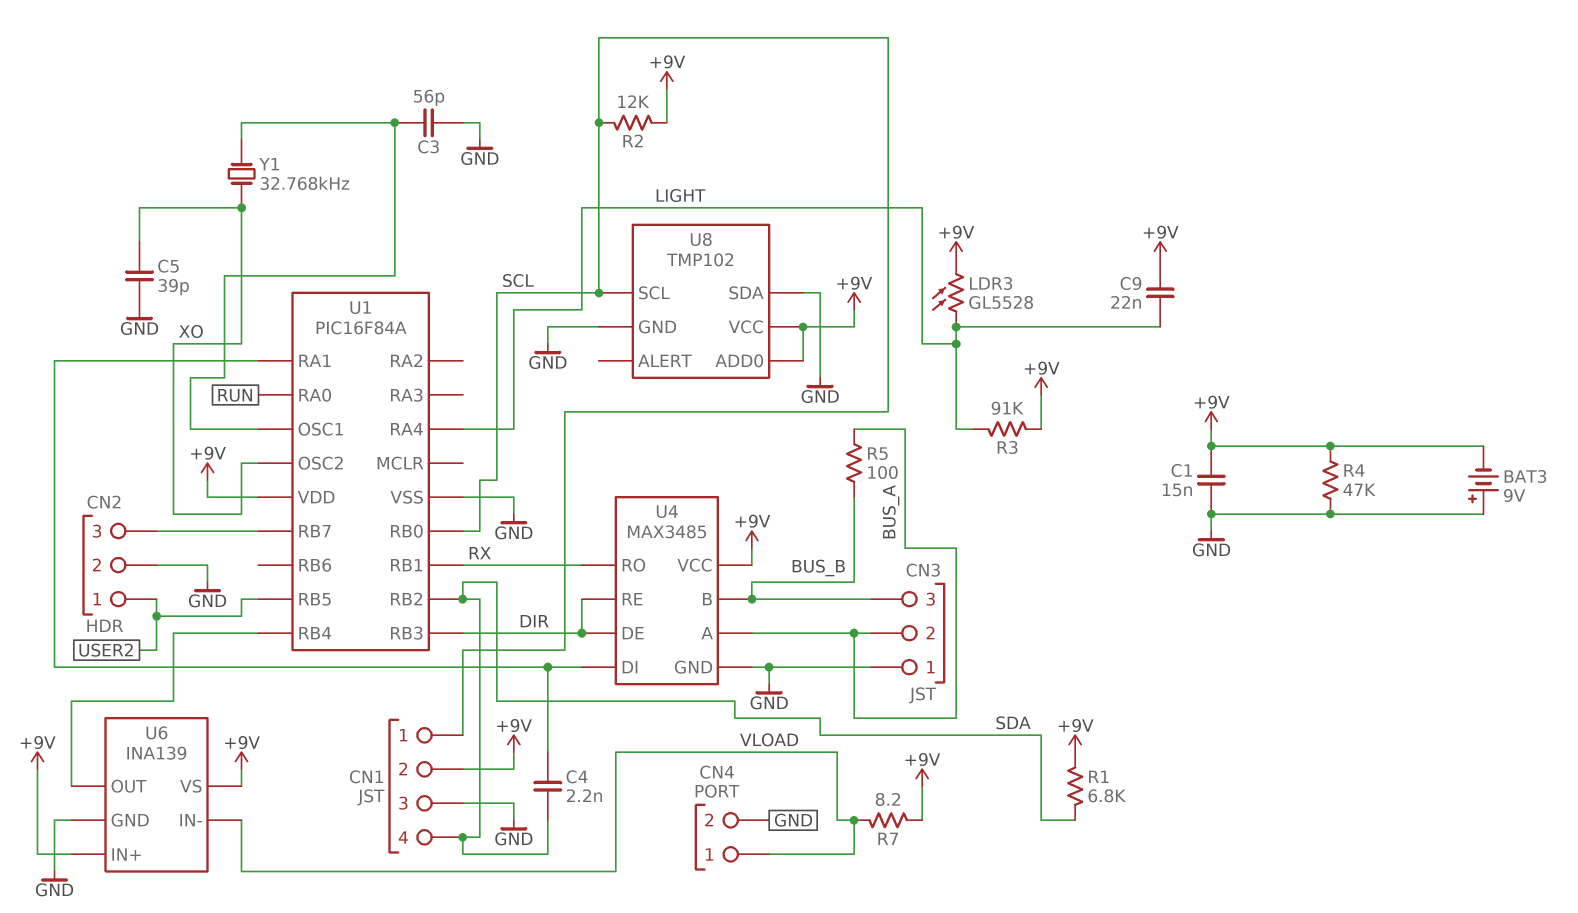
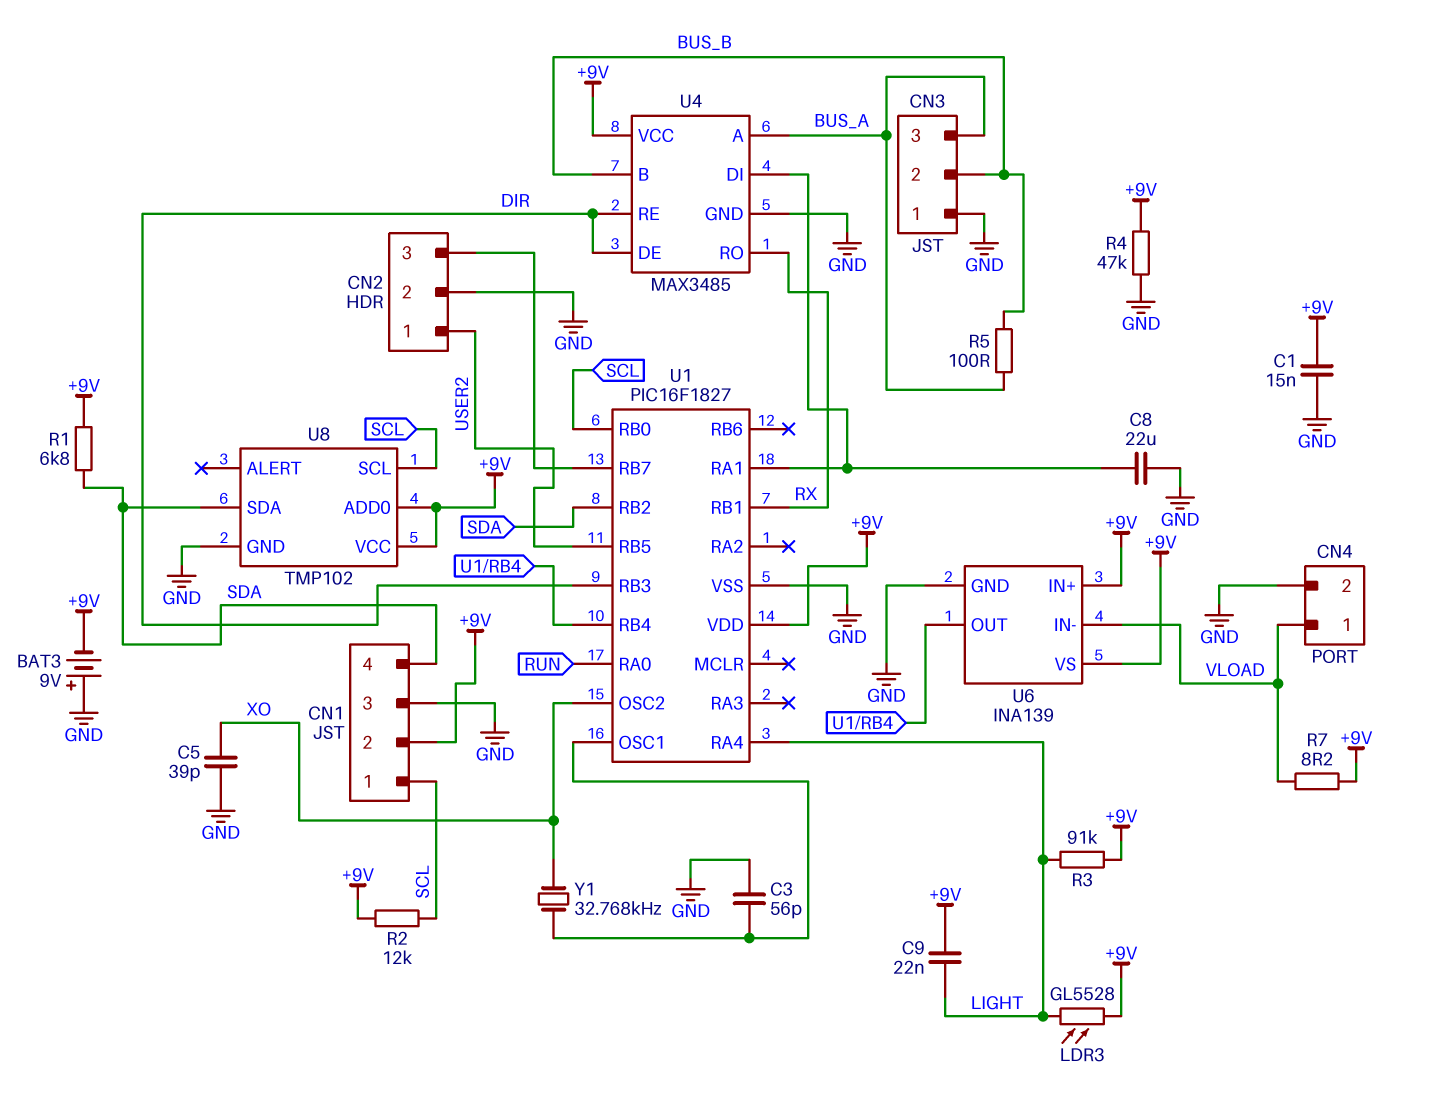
C4: 2.2nF (SDA, U1/RA1) -> none
C8: none -> 22uF (GND, U1/RA1)
CN3 pin 2: BUS_A -> BUS_B
CN3 pin 3: BUS_B -> BUS_A
U1: PIC16F84A -> PIC16F1827
U8 pin SDA: GND -> SDA

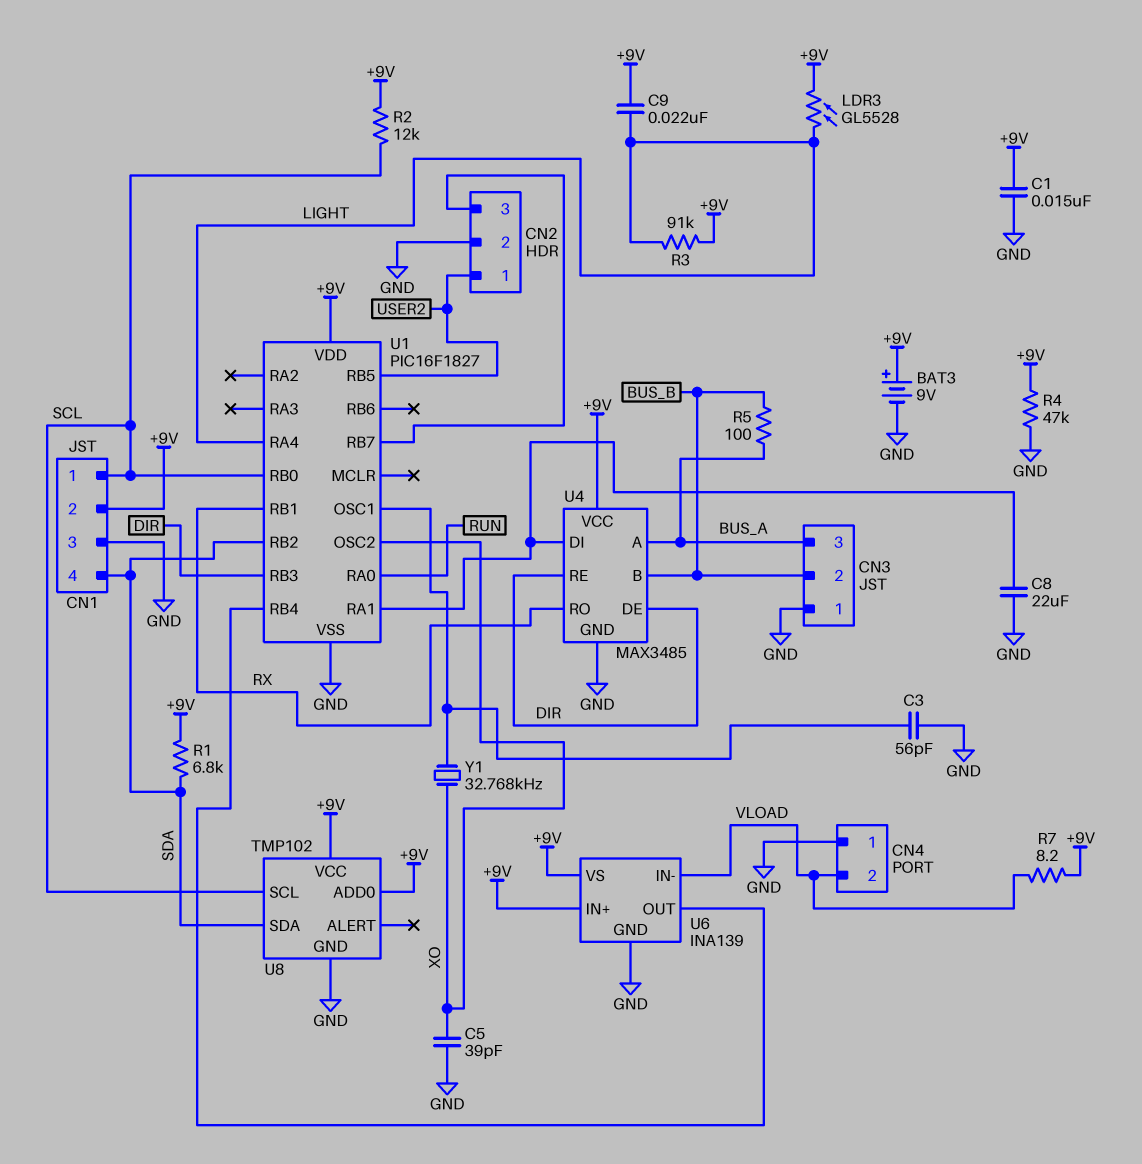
BAT3: 9V (plus GND, minus +9V) -> 9V (plus +9V, minus GND)
CN4 pin 1: VLOAD -> GND
CN4 pin 2: GND -> VLOAD

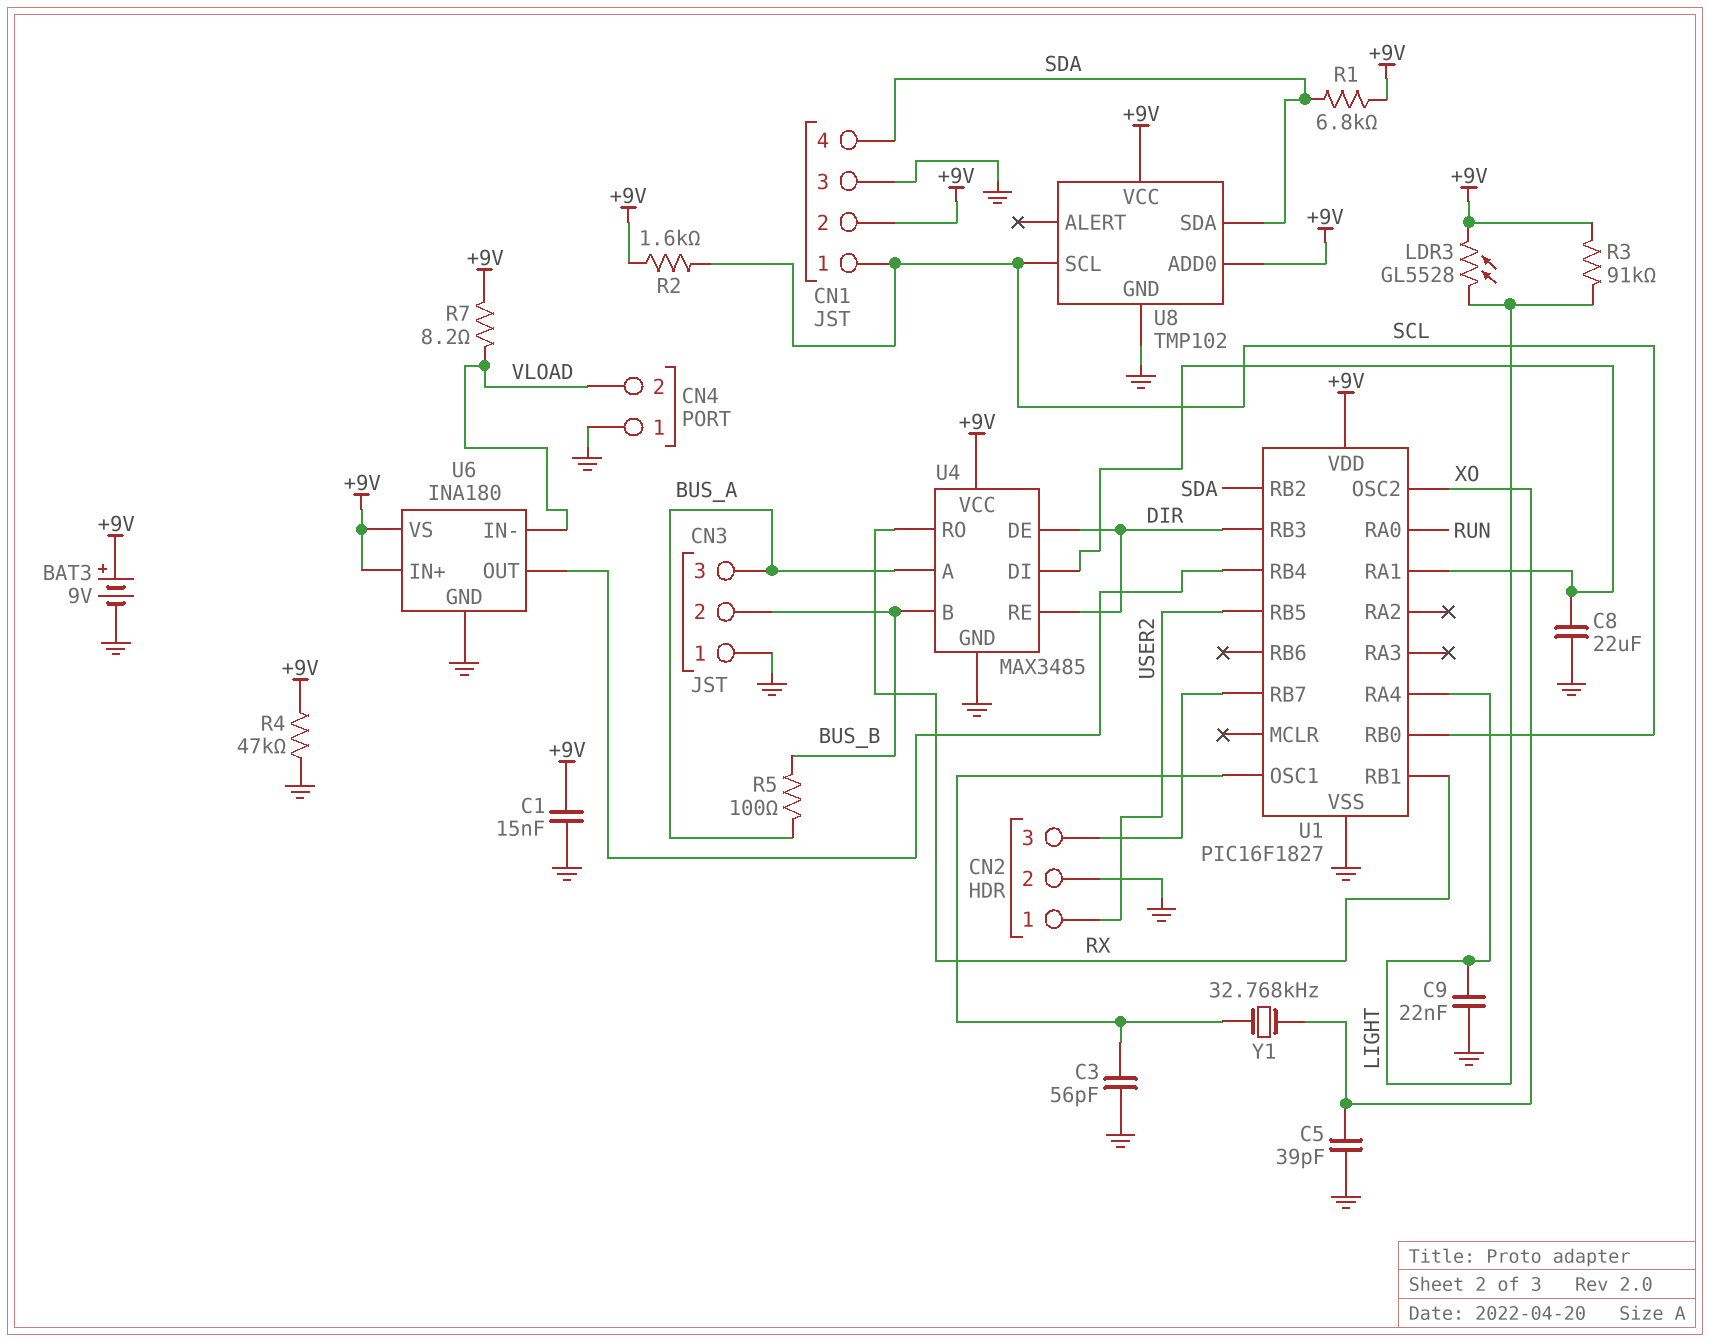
C9: 22nF (+9V, LIGHT) -> 22nF (GND, LIGHT)
R2: 12k (+9V, SCL) -> 1.6k (+9V, SCL)
U6: INA139 -> INA180

